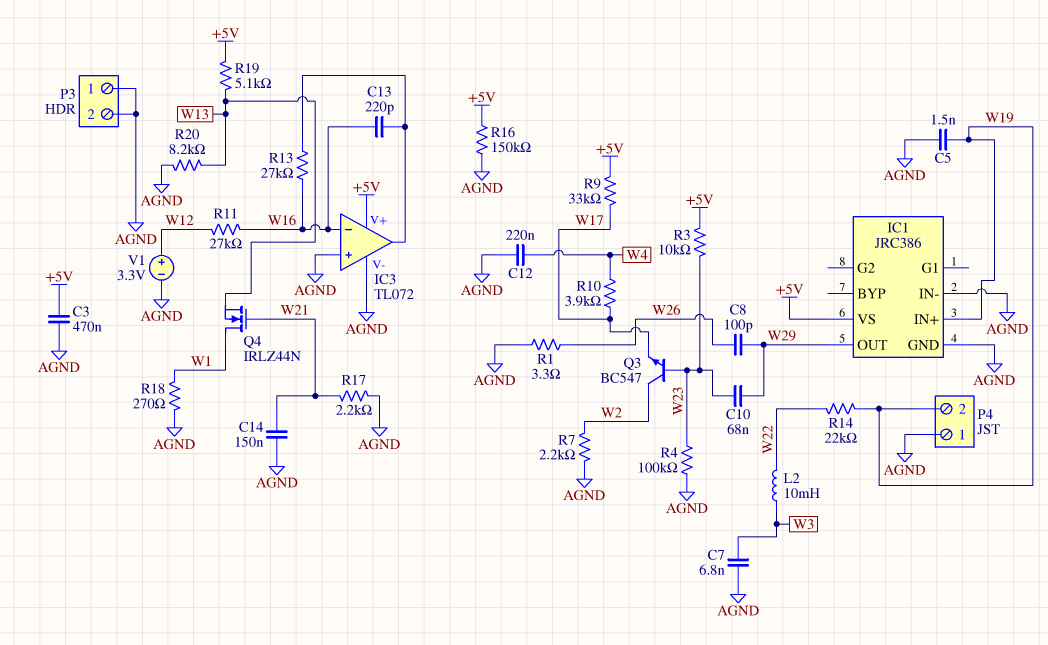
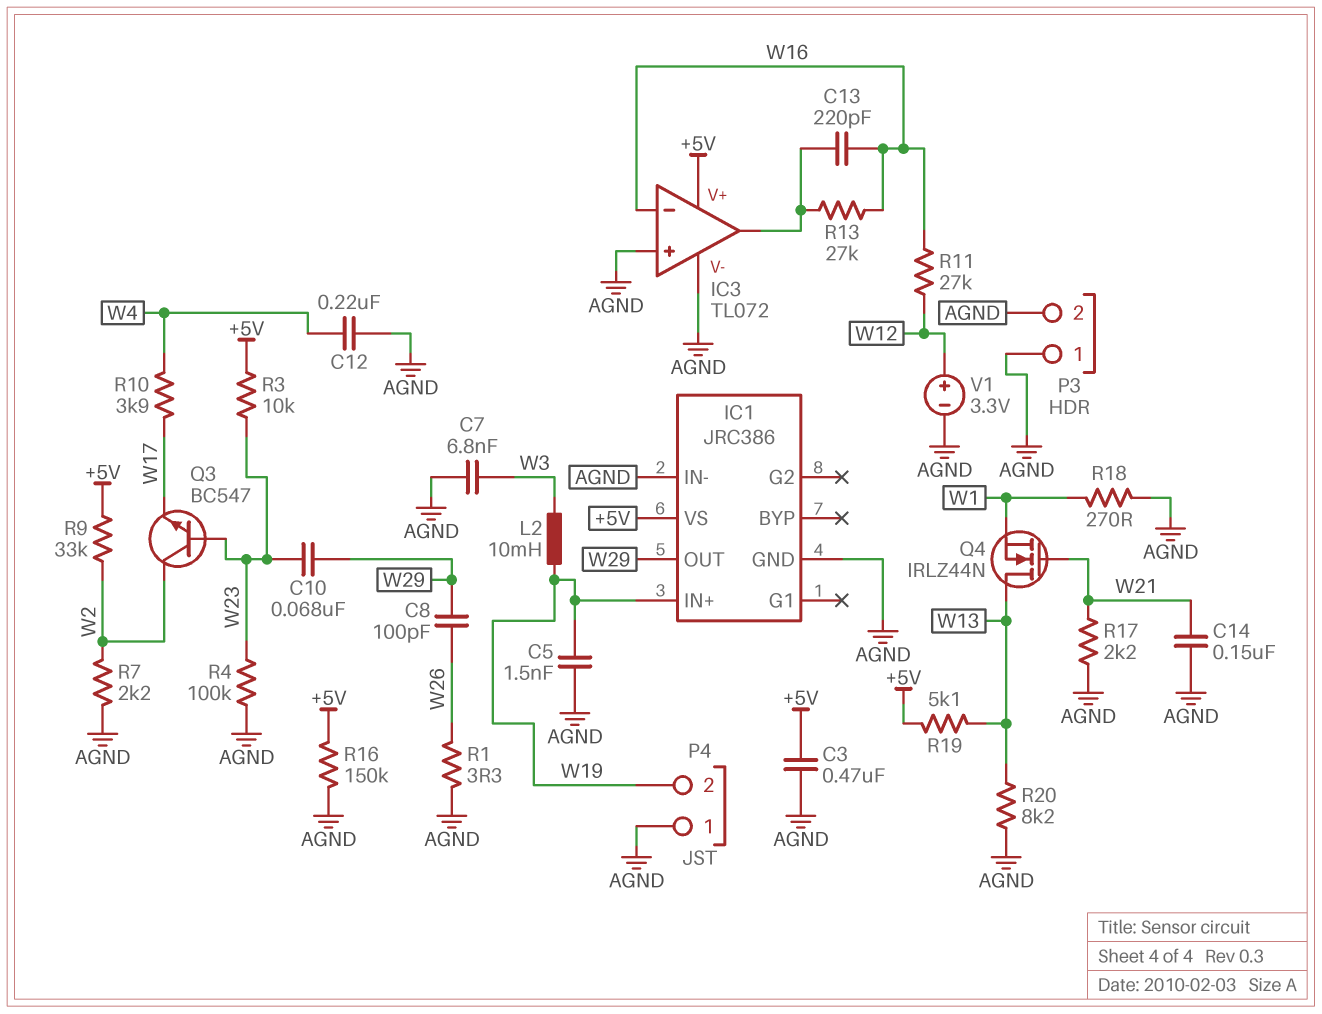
L2: 10mH (W3, W22) -> 10mH (W3, W19)
Q4: NMOS IRLZ44N (G W21, D W1, S W13) -> NMOS IRLZ44N (G W21, D W13, S W1)
R9: 33k (+5V, W17) -> 33k (+5V, W2)
R14: 22k (W19, W22) -> none

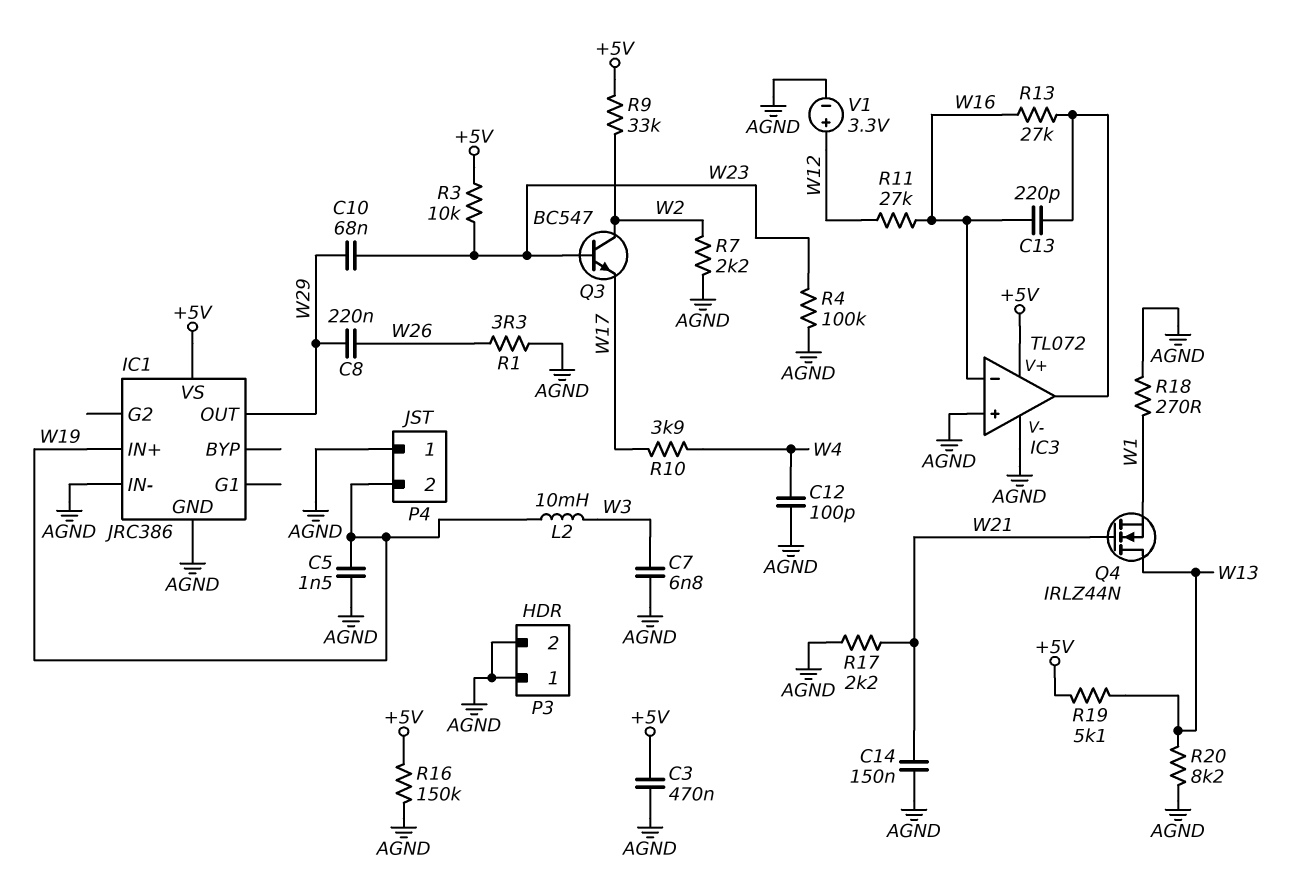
C8: 100pF (W26, W29) -> 220nF (W26, W29)
C12: 220nF (AGND, W4) -> 100pF (AGND, W4)

